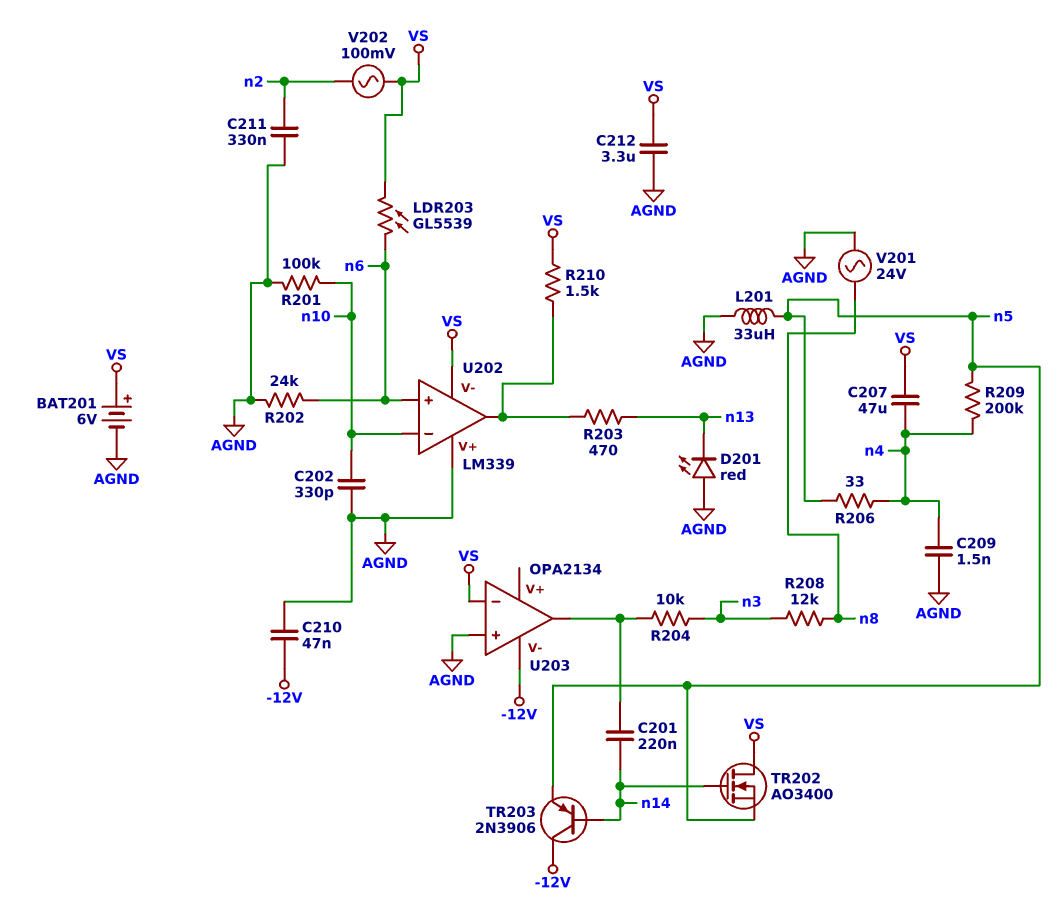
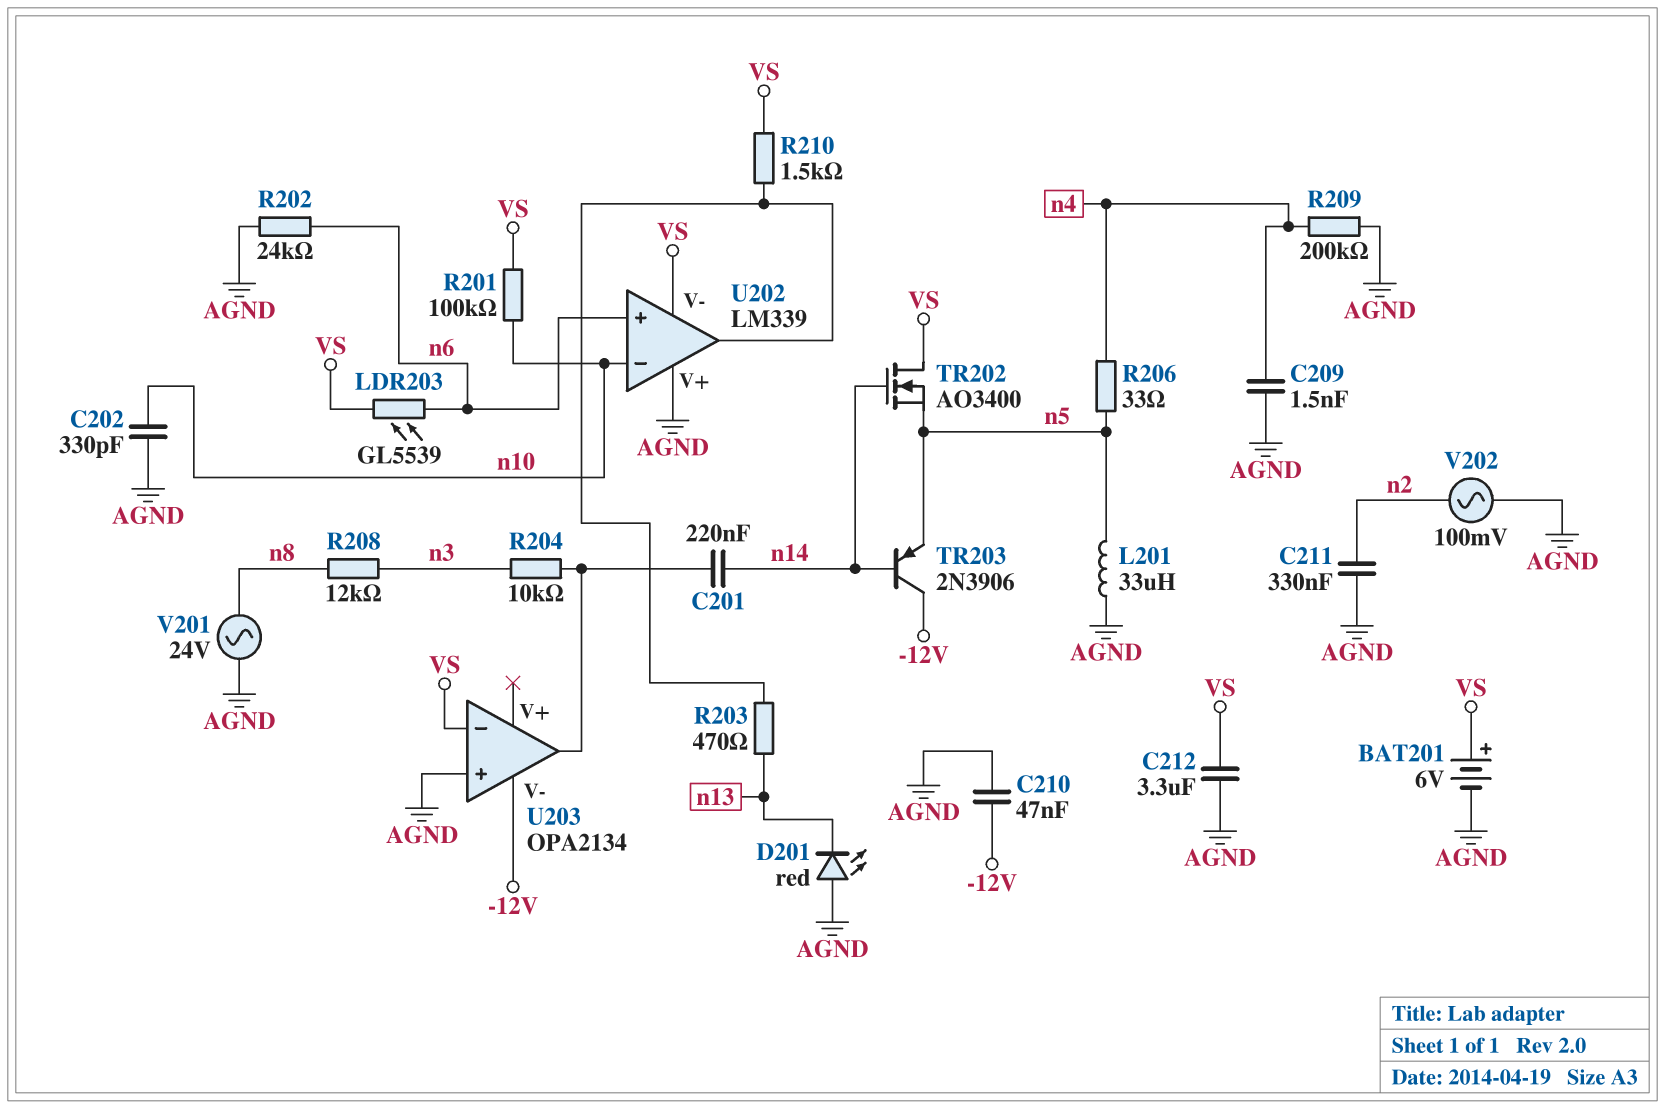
C207: 47uF (VS, n4) -> none
R201: 100k (AGND, n10) -> 100k (VS, n10)
R209: 200k (n4, n5) -> 200k (AGND, n4)
V202: AC 100mV (VS, n2) -> AC 100mV (AGND, n2)

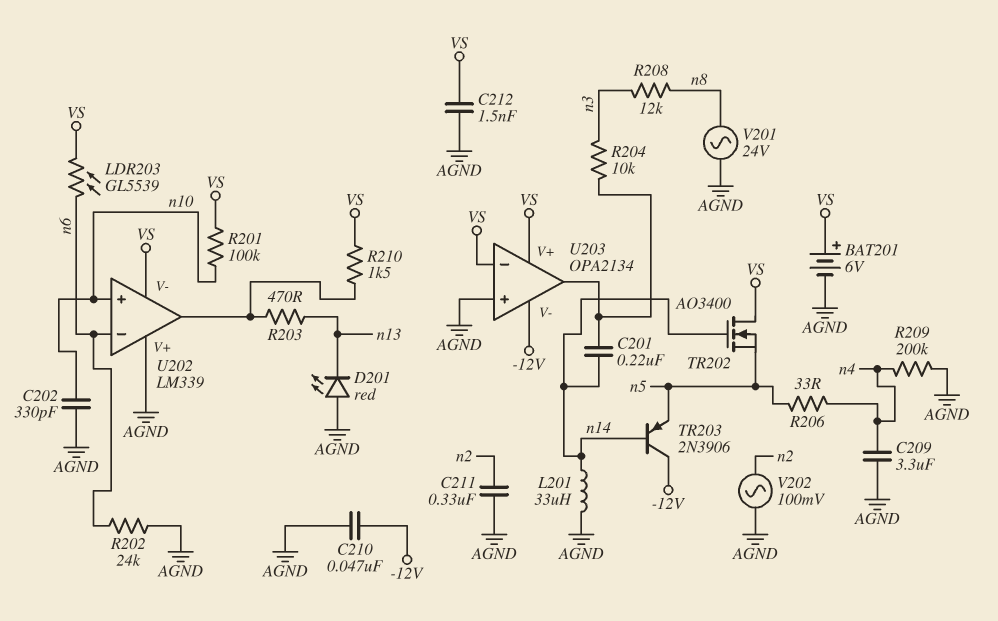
C209: 1.5nF (AGND, n4) -> 3.3uF (AGND, n4)
C212: 3.3uF (AGND, VS) -> 1.5nF (AGND, VS)
L201: 33uH (AGND, n5) -> 33uH (AGND, n14)
U202 pin in+: n6 -> n10
U202 pin in-: n10 -> n6
U203 pin V+: none -> VS

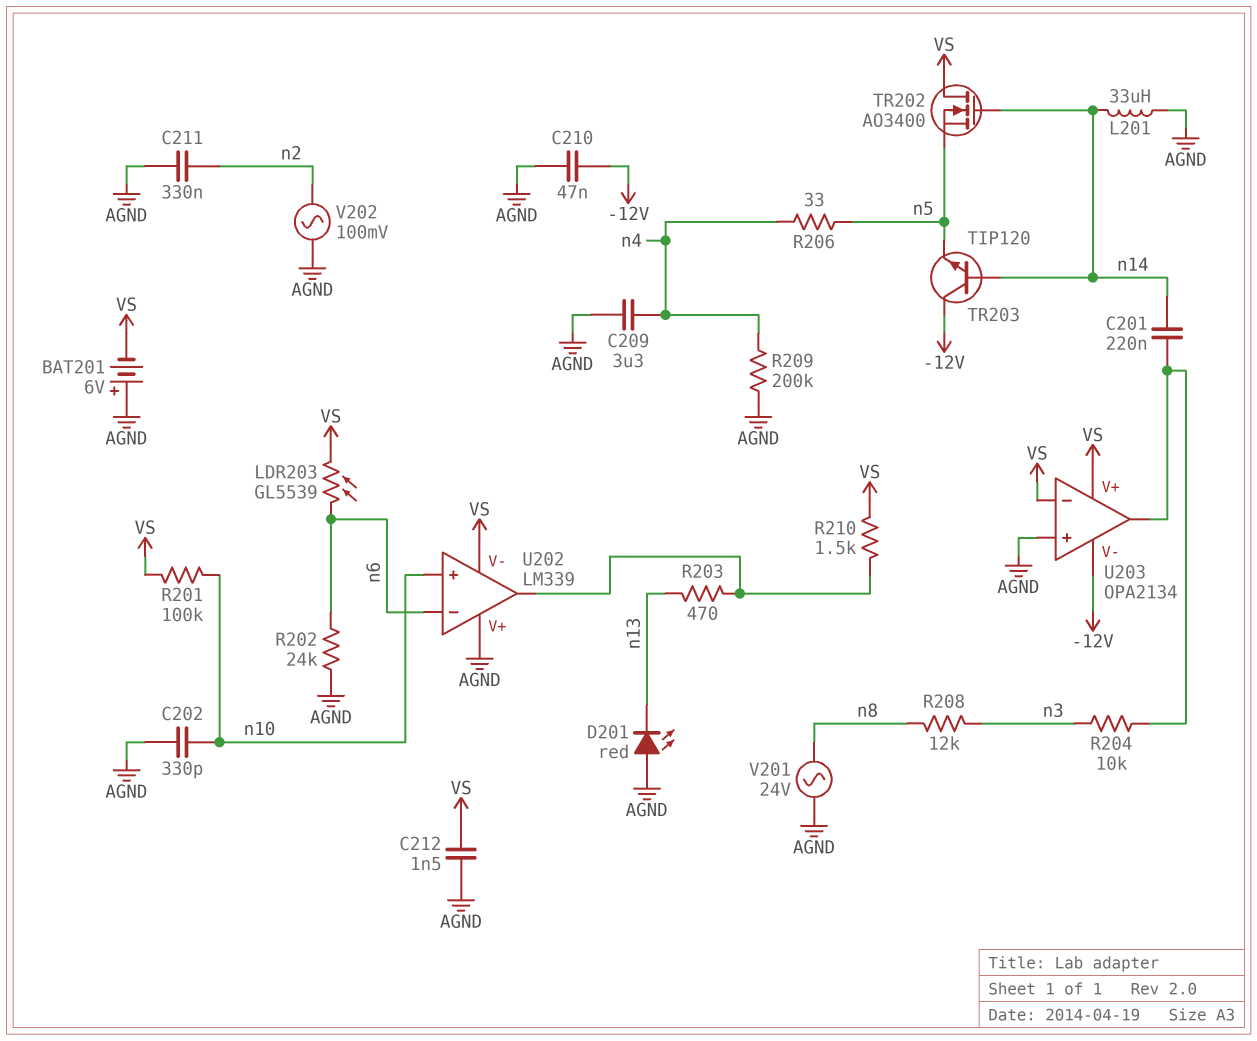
BAT201: 6V (plus VS, minus AGND) -> 6V (plus AGND, minus VS)
TR203: PNP 2N3906 (B n14, C -12V, E n5) -> NPN TIP120 (B n14, C -12V, E n5)

